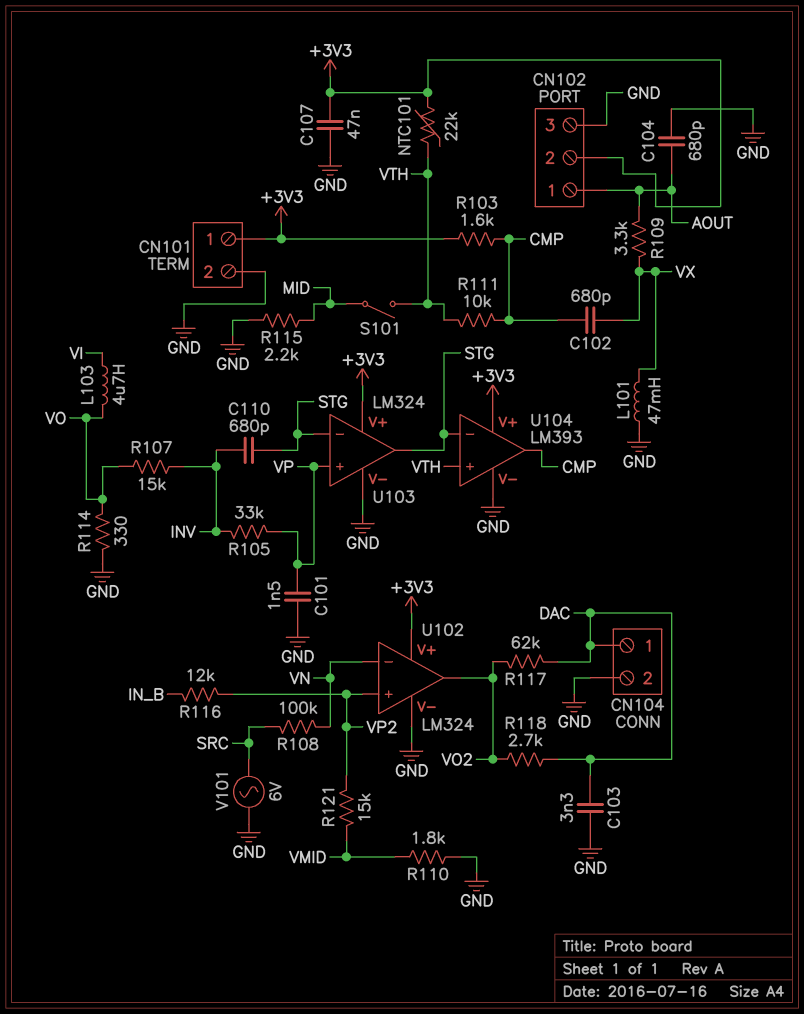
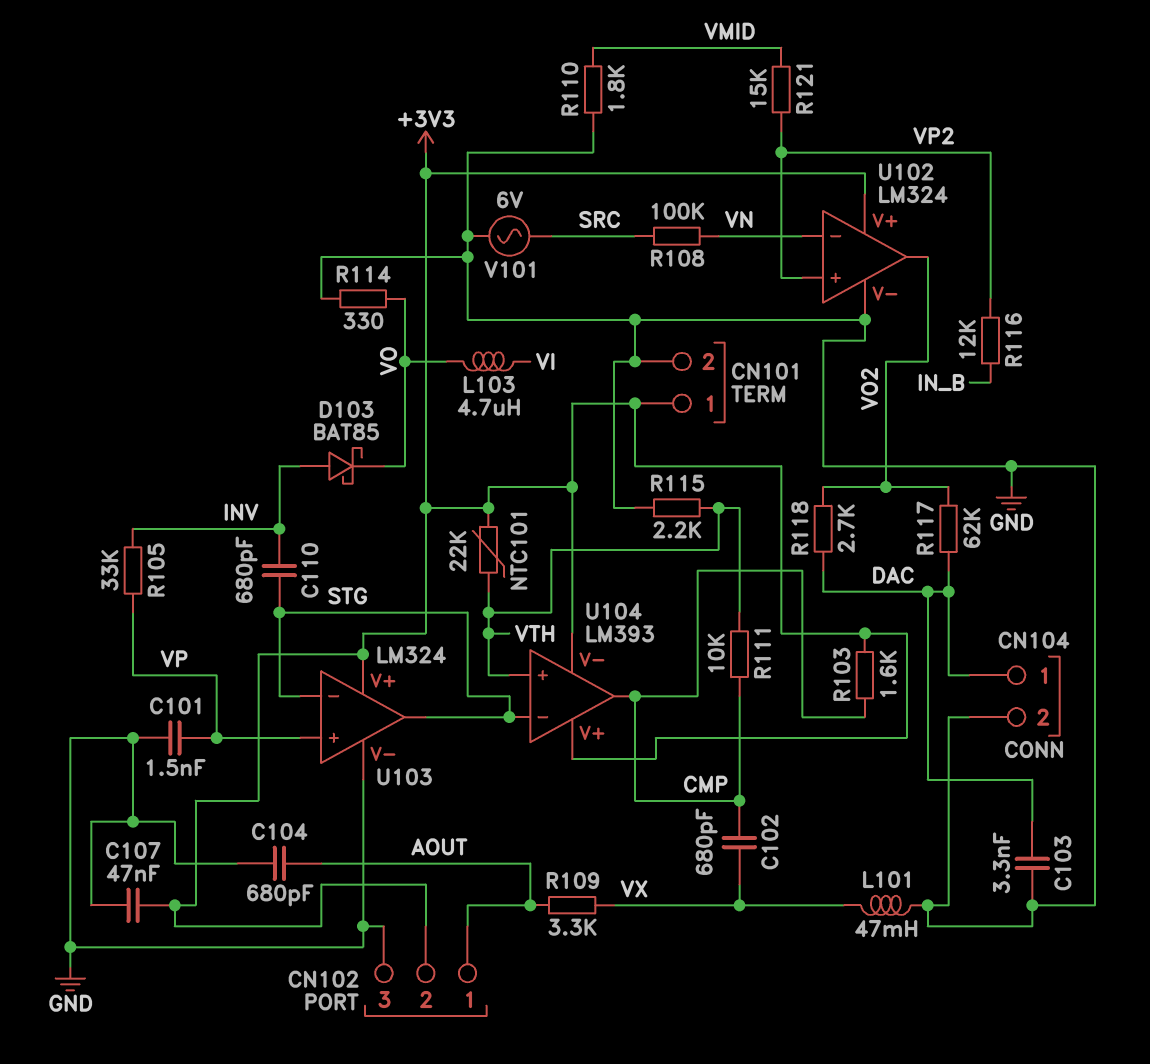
D103: none -> schottky BAT85 (A INV, K VO)
R107: 15k (INV, VO) -> none
R115: 2.2k (GND, MID) -> 2.2k (GND, VTH)
S101: switch (MID, VTH) -> none
U104 pin V-: GND -> +3V3

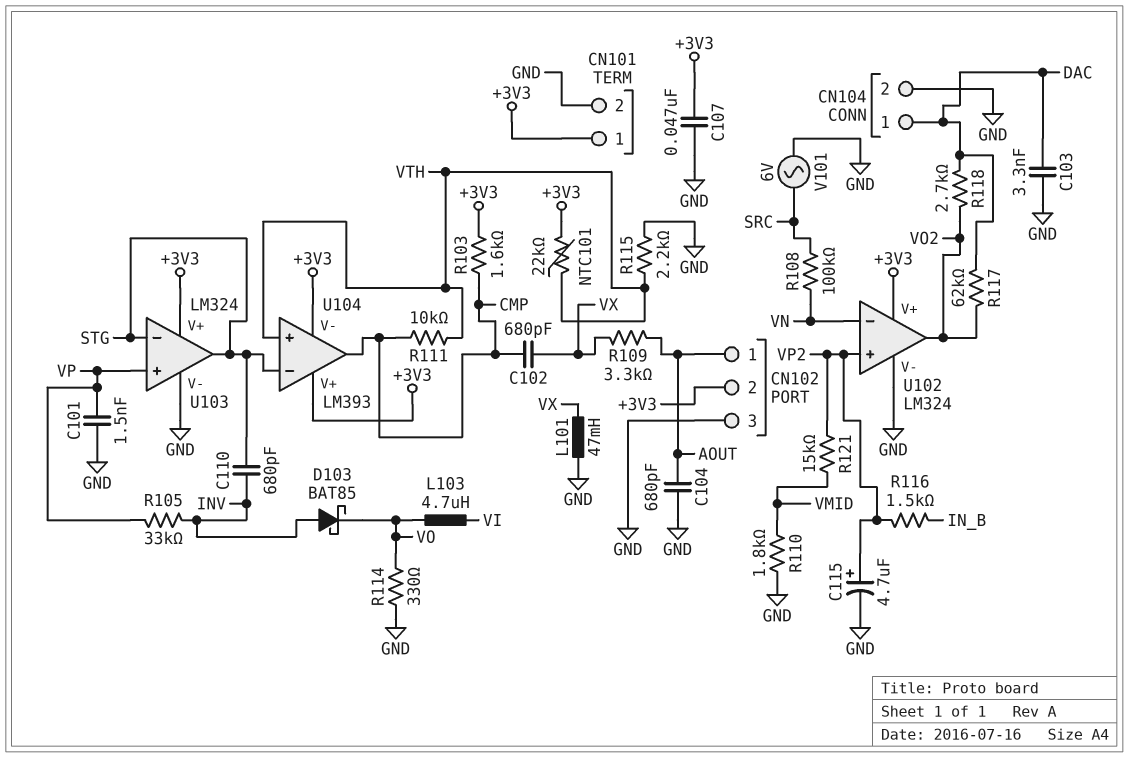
C115: none -> 4.7uF (plus VP2, minus GND)
R116: 12k (IN_B, VP2) -> 1.5k (IN_B, VP2)

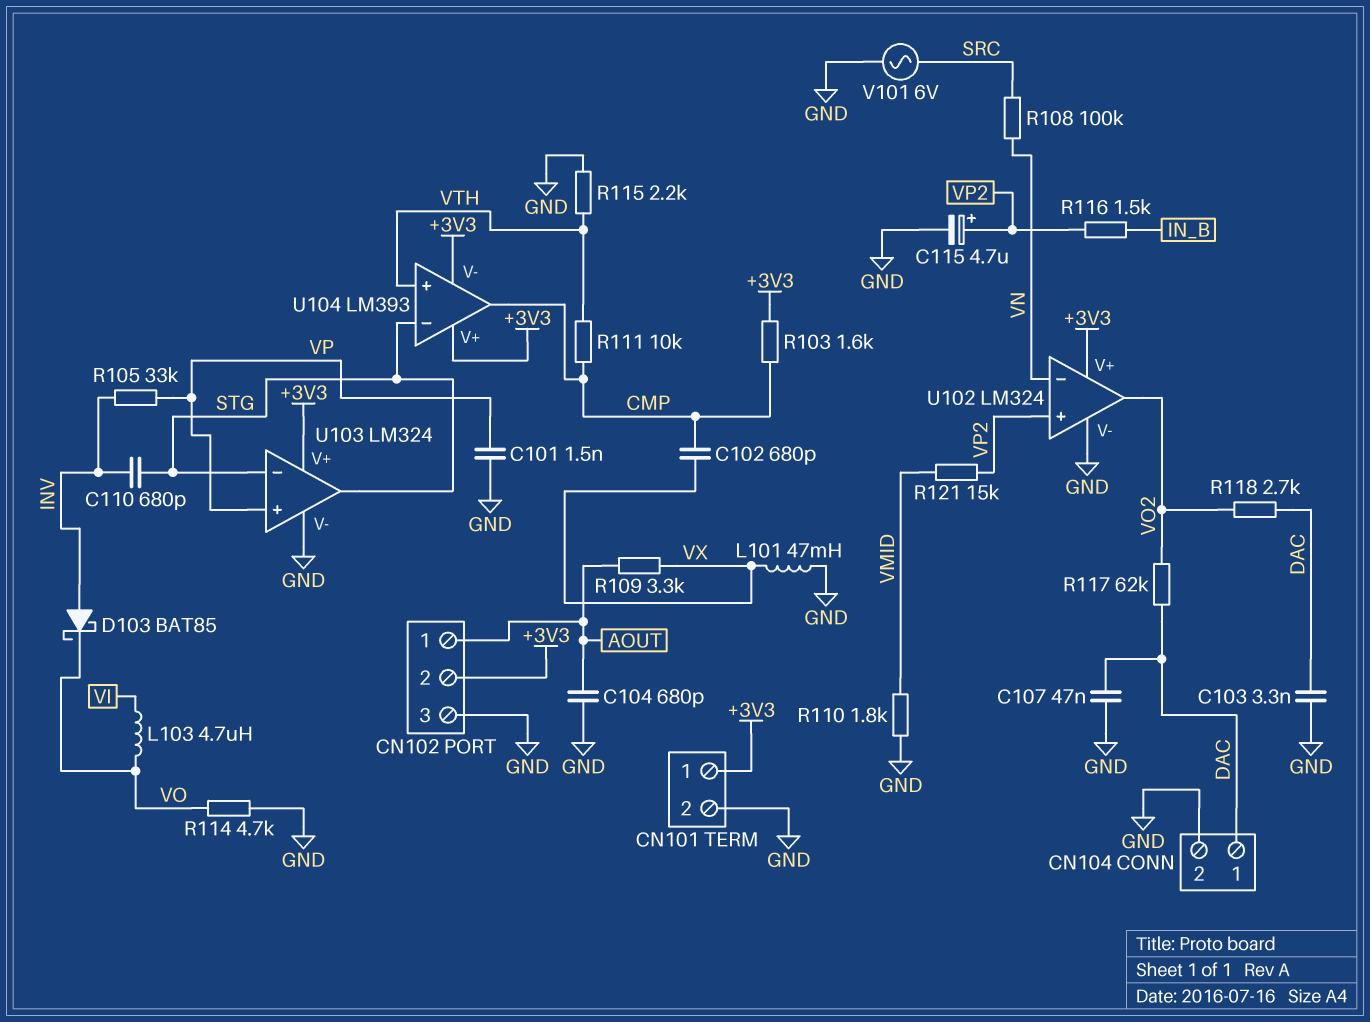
C107: 47nF (+3V3, GND) -> 47nF (DAC, GND)
NTC101: 22k (+3V3, VTH) -> none
R114: 330 (GND, VO) -> 4.7k (GND, VO)

